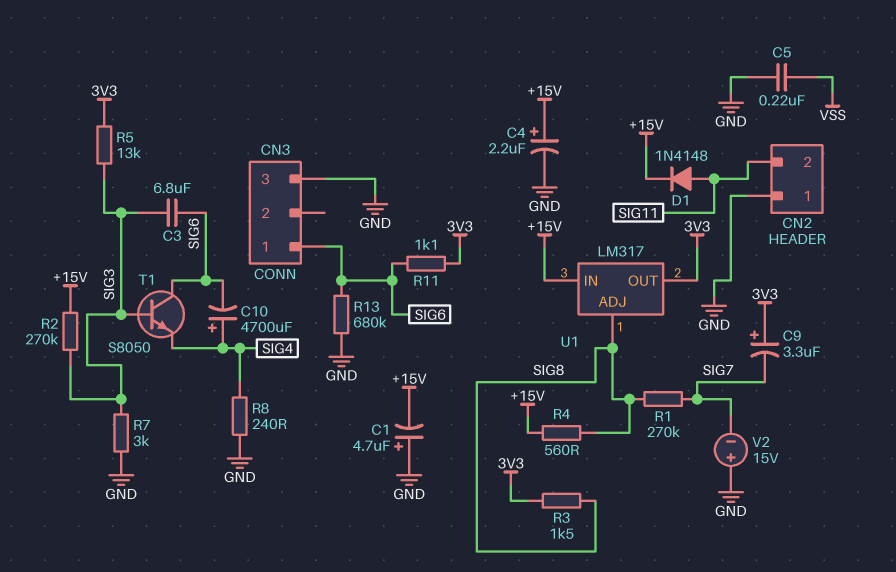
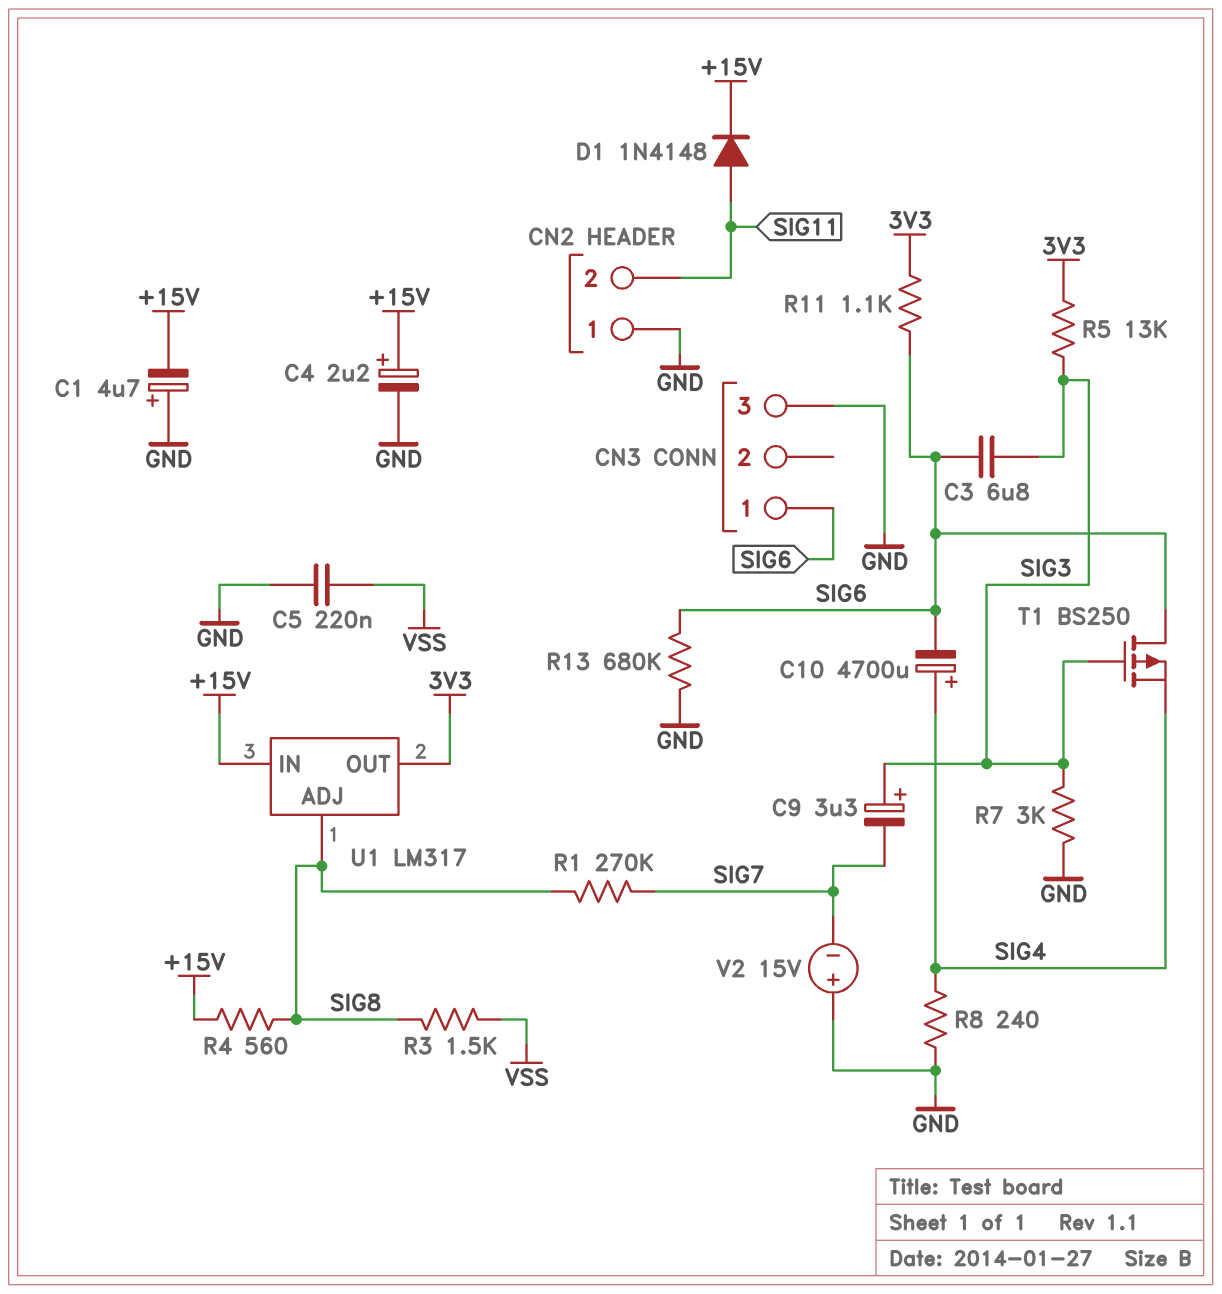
C9: 3.3uF (plus 3V3, minus SIG7) -> 3.3uF (plus SIG3, minus SIG7)
R2: 270k (+15V, SIG3) -> none
R3: 1.5k (3V3, SIG8) -> 1.5k (SIG8, VSS)
T1: NPN S8050 (B SIG3, C SIG6, E SIG4) -> PMOS BS250 (G SIG3, D SIG6, S SIG4)

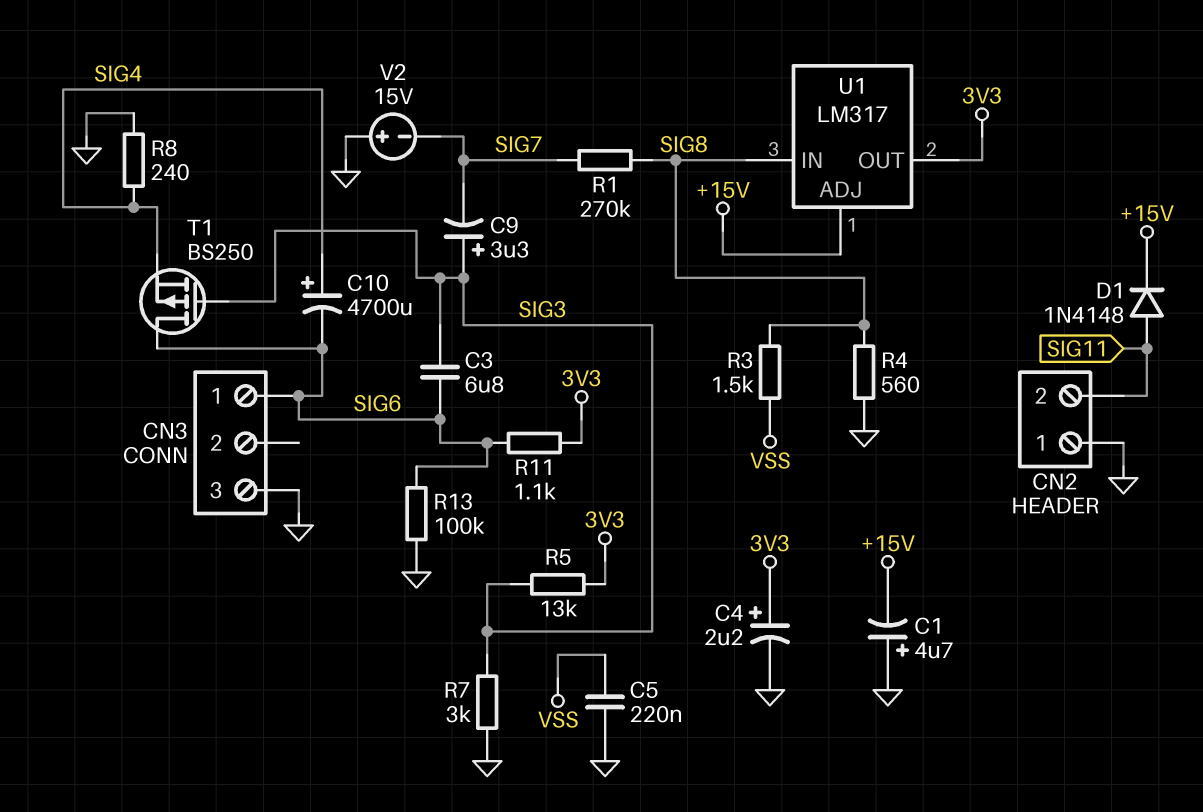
C4: 2.2uF (plus +15V, minus GND) -> 2.2uF (plus 3V3, minus GND)
R4: 560 (+15V, SIG8) -> 560 (GND, SIG8)
R13: 680k (GND, SIG6) -> 100k (GND, SIG6)
U1 pin ADJ: SIG8 -> +15V
U1 pin IN: +15V -> SIG8

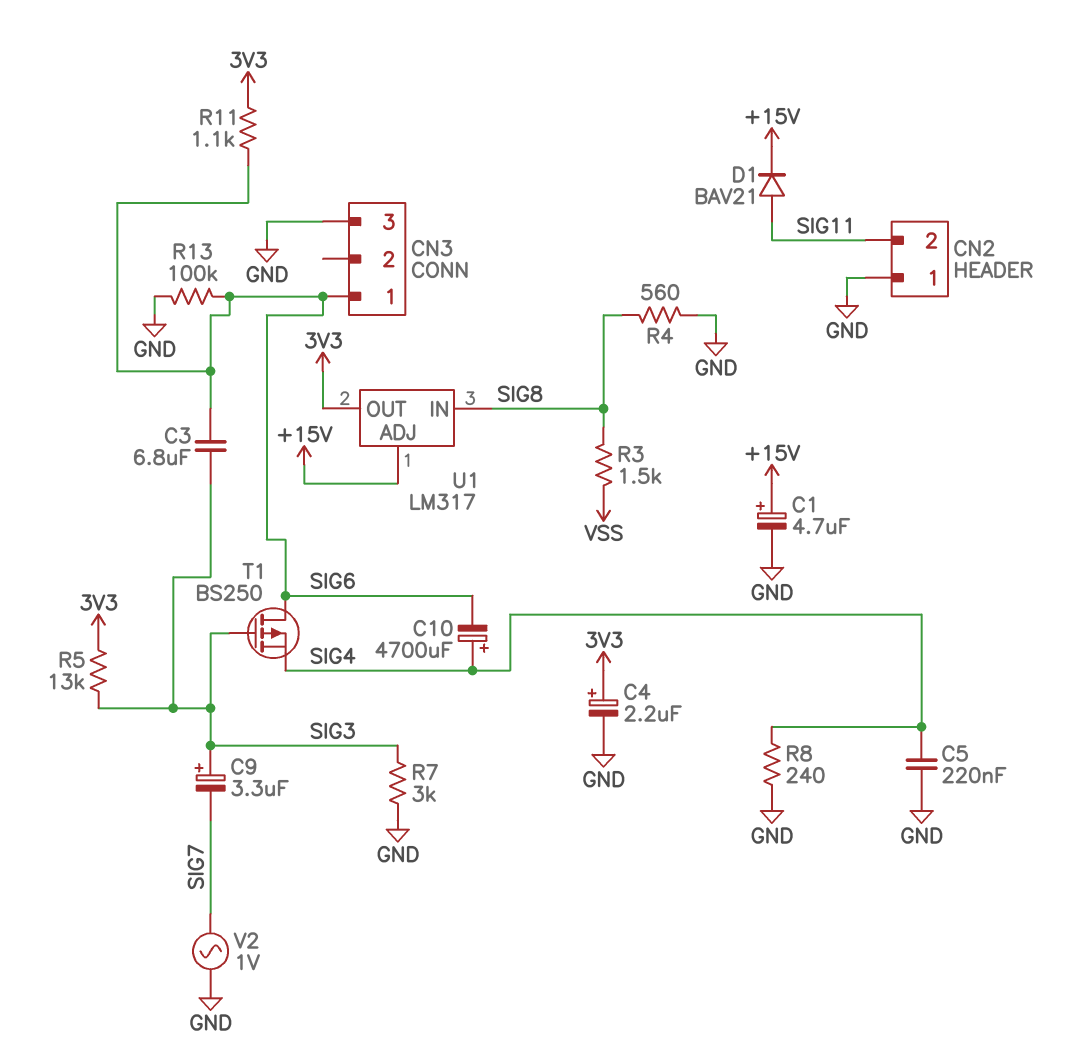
C1: 4.7uF (plus GND, minus +15V) -> 4.7uF (plus +15V, minus GND)
C5: 220nF (GND, VSS) -> 220nF (GND, SIG4)
D1: diode 1N4148 (A SIG11, K +15V) -> diode BAV21 (A SIG11, K +15V)
R1: 270k (SIG7, SIG8) -> none
V2: 15V (plus GND, minus SIG7) -> AC 1V (GND, SIG7)

